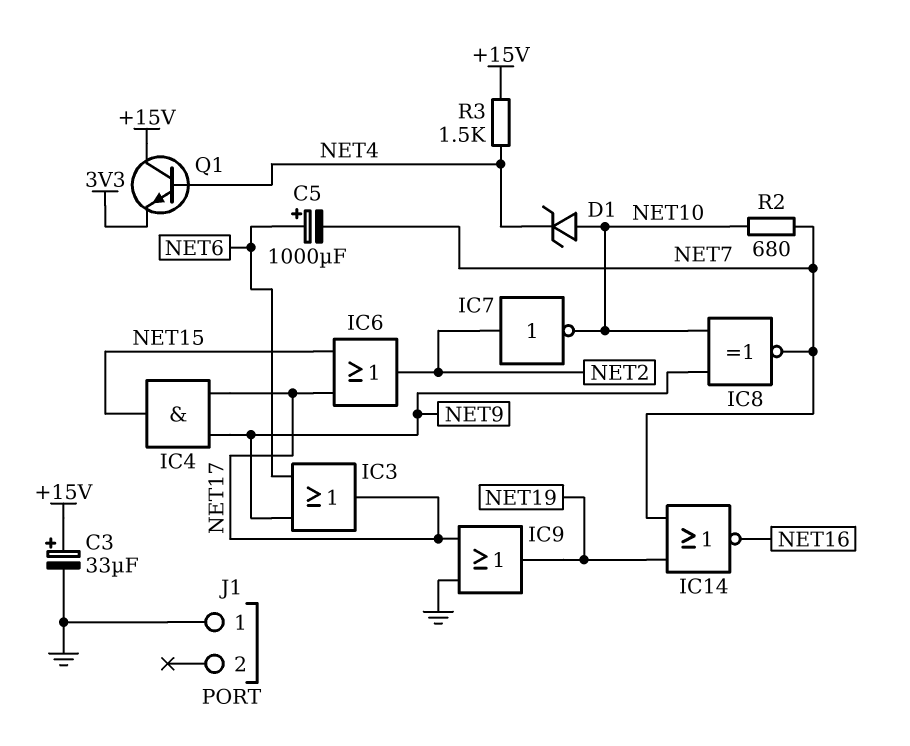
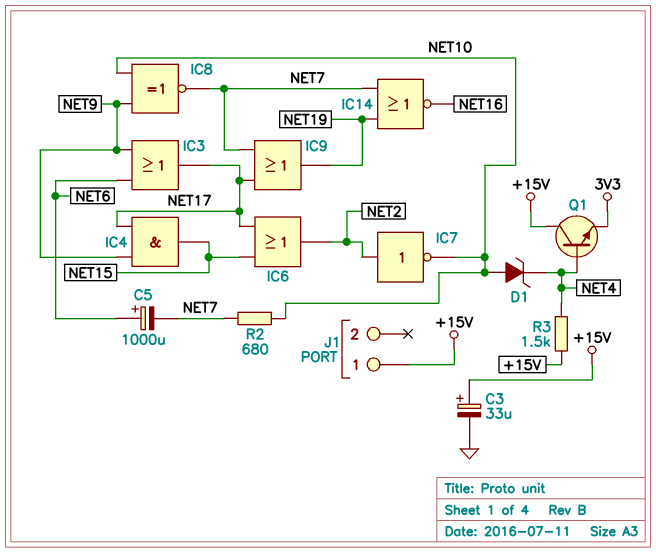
IC9: OR (in GND, in NET17, out NET19) -> OR (in NET7, in NET17, out NET19)
J1 pin 1: GND -> +15V

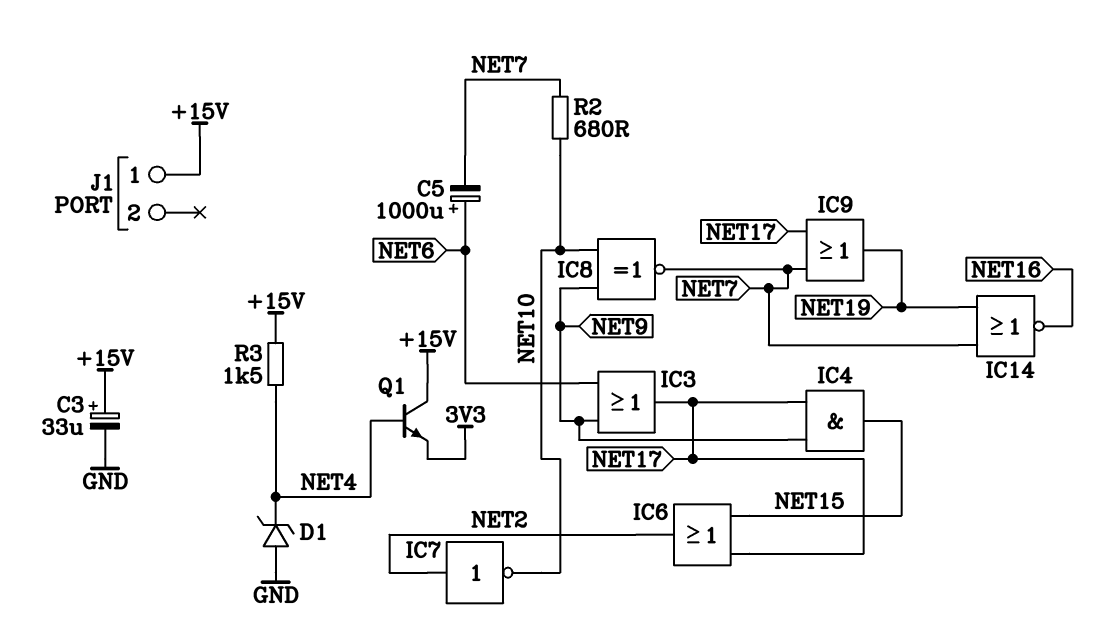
D1: zener (A NET10, K NET4) -> zener (A GND, K NET4)

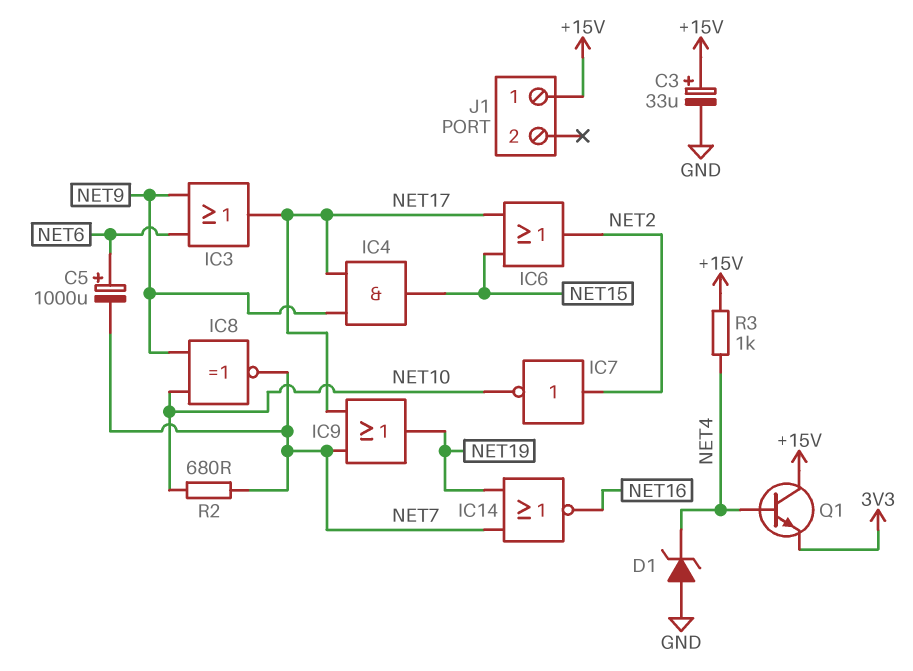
R3: 1.5k (+15V, NET4) -> 1k (+15V, NET4)

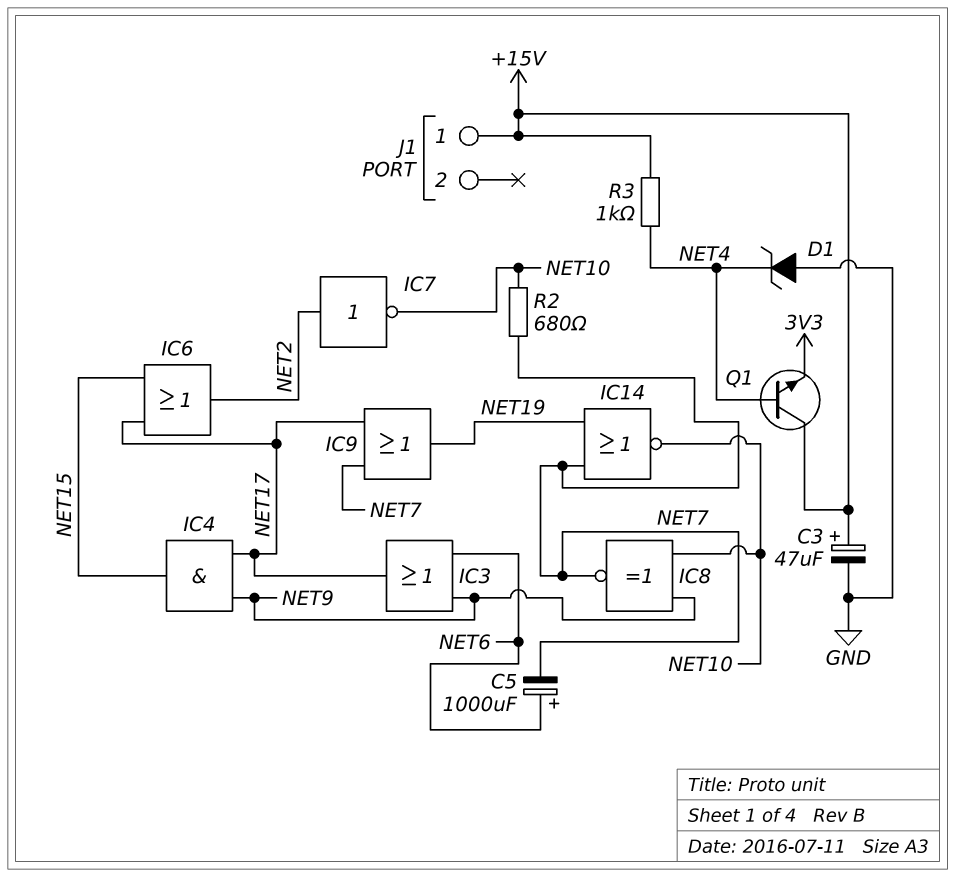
C3: 33uF (plus +15V, minus GND) -> 47uF (plus +15V, minus GND)
IC14: NOR (in NET7, in NET19, out NET16) -> NOR (in NET7, in NET19, out NET10)

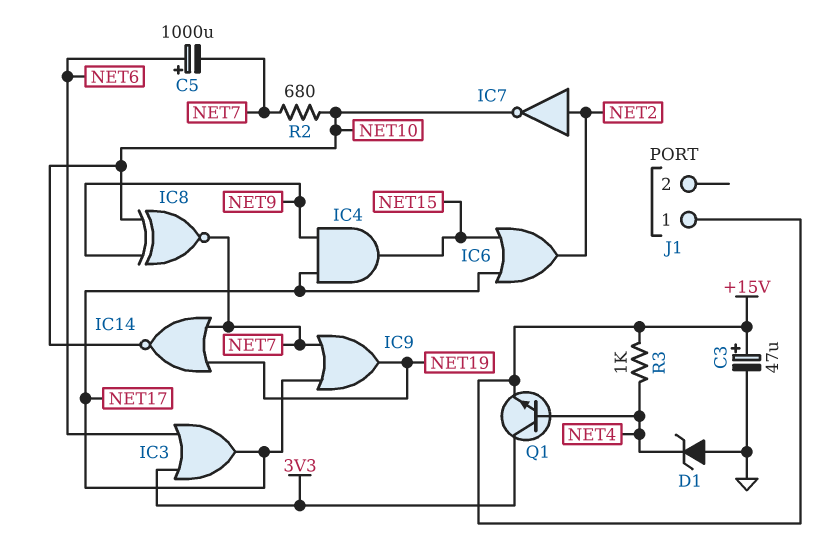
IC3: OR (in NET6, in NET9, out NET17) -> OR (in 3V3, in NET6, out NET17)
Q1: NPN (B NET4, C +15V, E 3V3) -> NPN (B NET4, C 3V3, E +15V)

